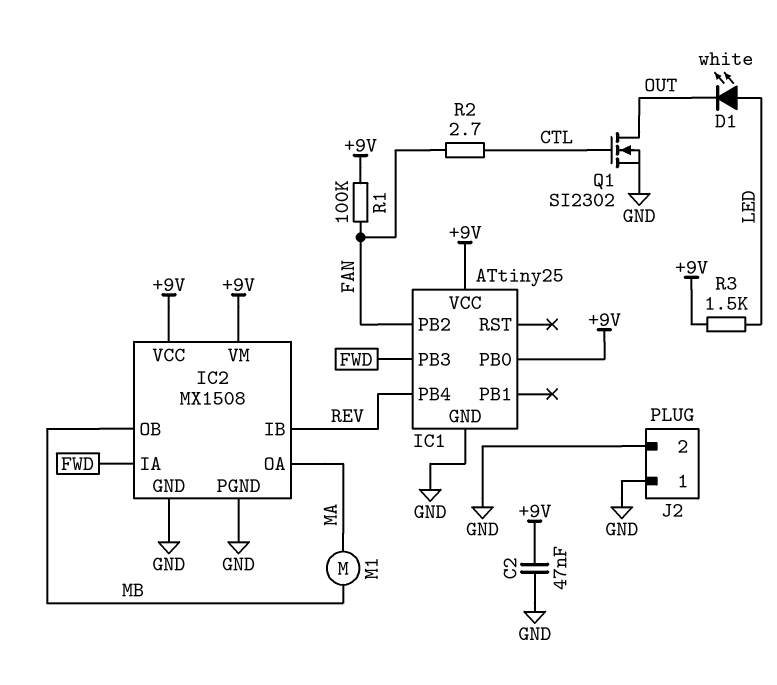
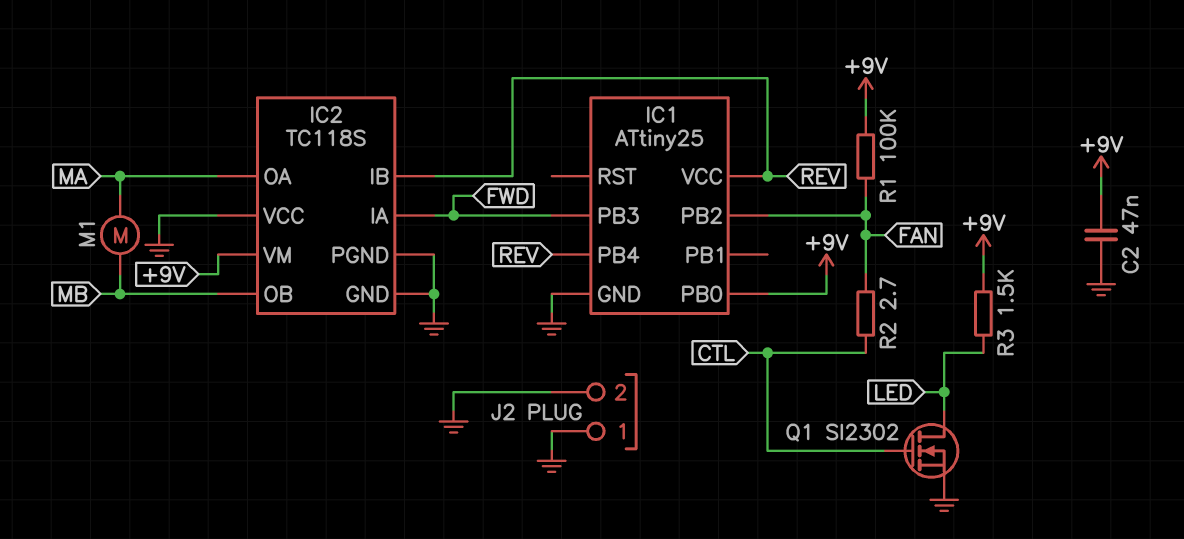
D1: LED white (A LED, K OUT) -> none
IC1 pin VCC: +9V -> REV
IC2: MX1508 -> TC118S
IC2 pin VCC: +9V -> GND
Q1: NMOS SI2302 (G CTL, D OUT, S GND) -> NMOS SI2302 (G CTL, D LED, S GND)

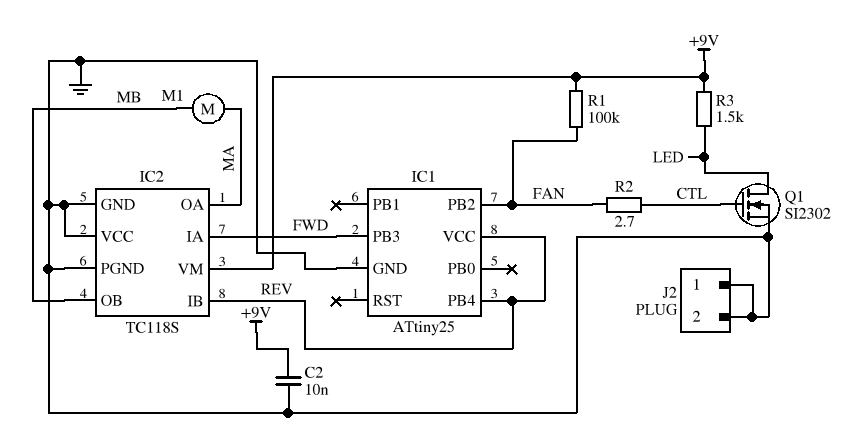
C2: 47nF (+9V, GND) -> 10nF (+9V, GND)
IC1 pin PB0: +9V -> none

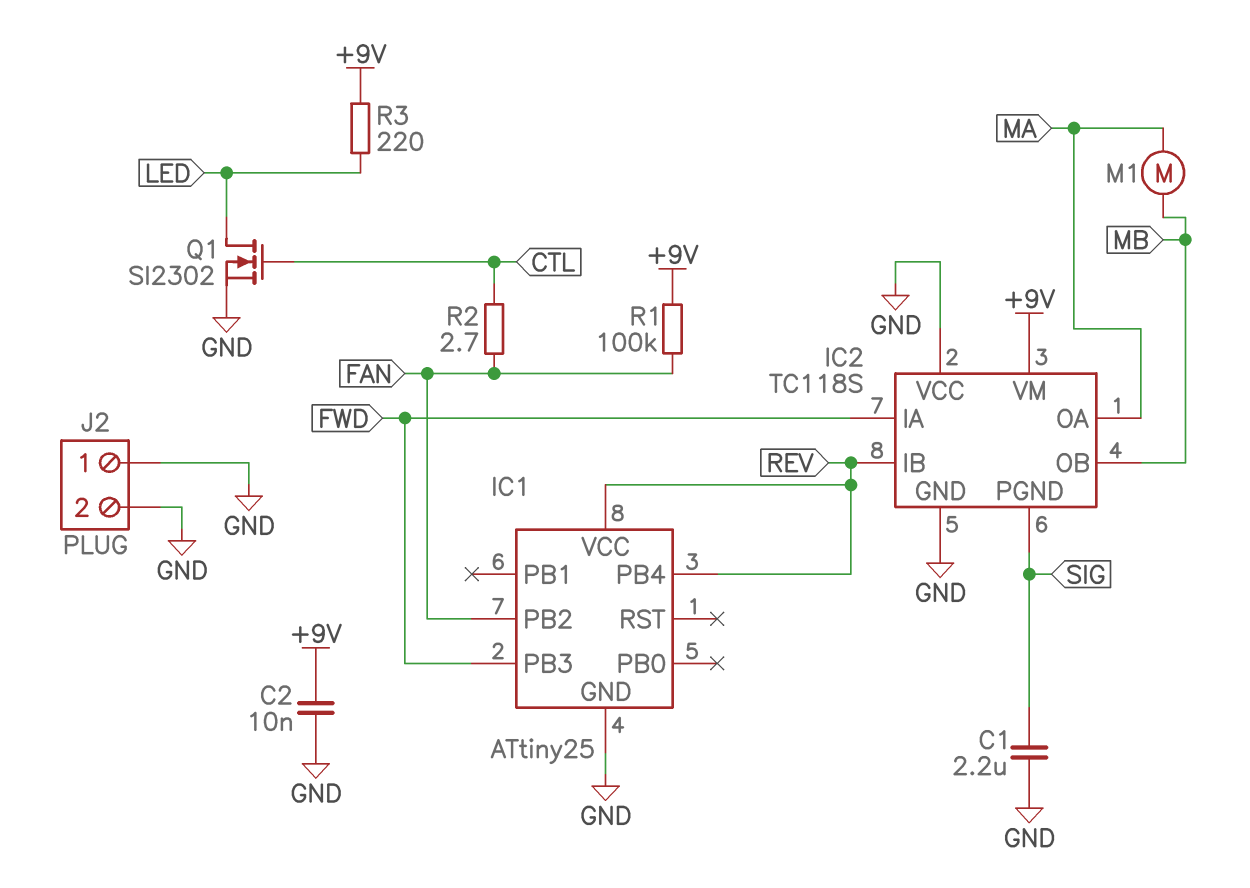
C1: none -> 2.2uF (GND, SIG)
IC2 pin PGND: GND -> SIG
R3: 1.5k (+9V, LED) -> 220 (+9V, LED)

